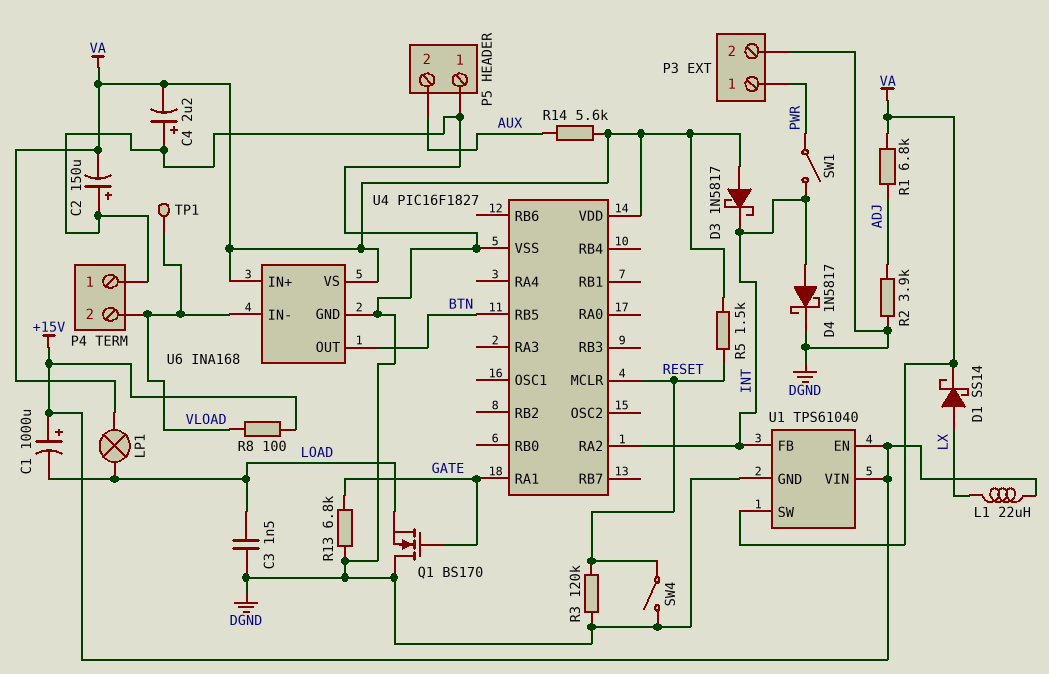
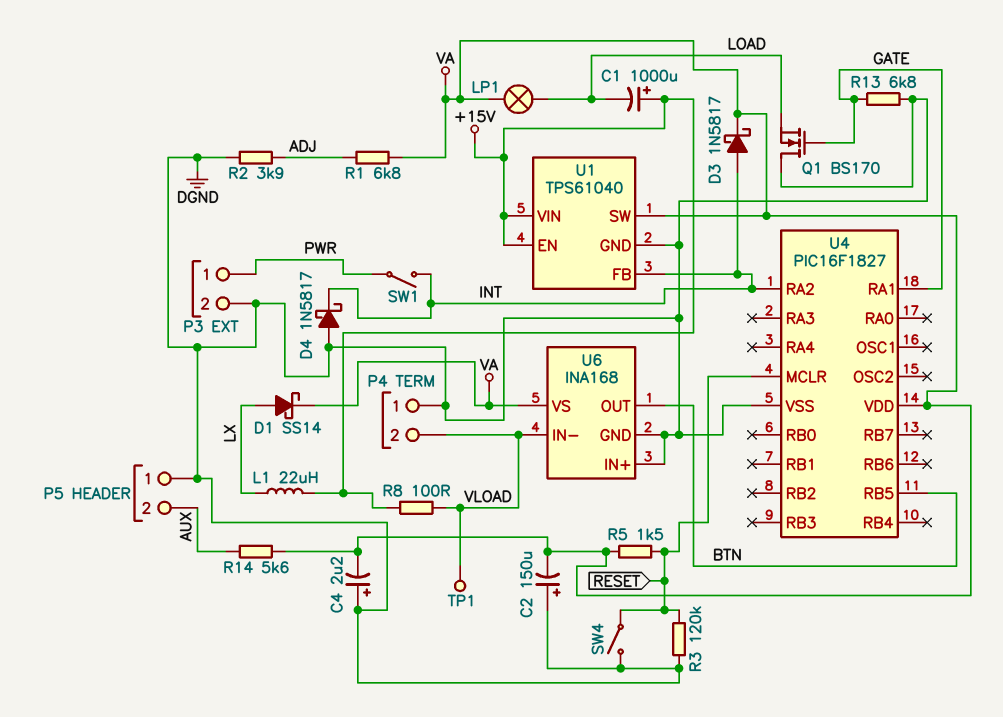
C3: 1.5nF (DGND, LOAD) -> none
D3: schottky 1N5817 (A VA, K INT) -> schottky 1N5817 (A INT, K VA)
D4: schottky 1N5817 (A INT, K DGND) -> schottky 1N5817 (A DGND, K INT)
U6 pin IN+: VA -> DGND

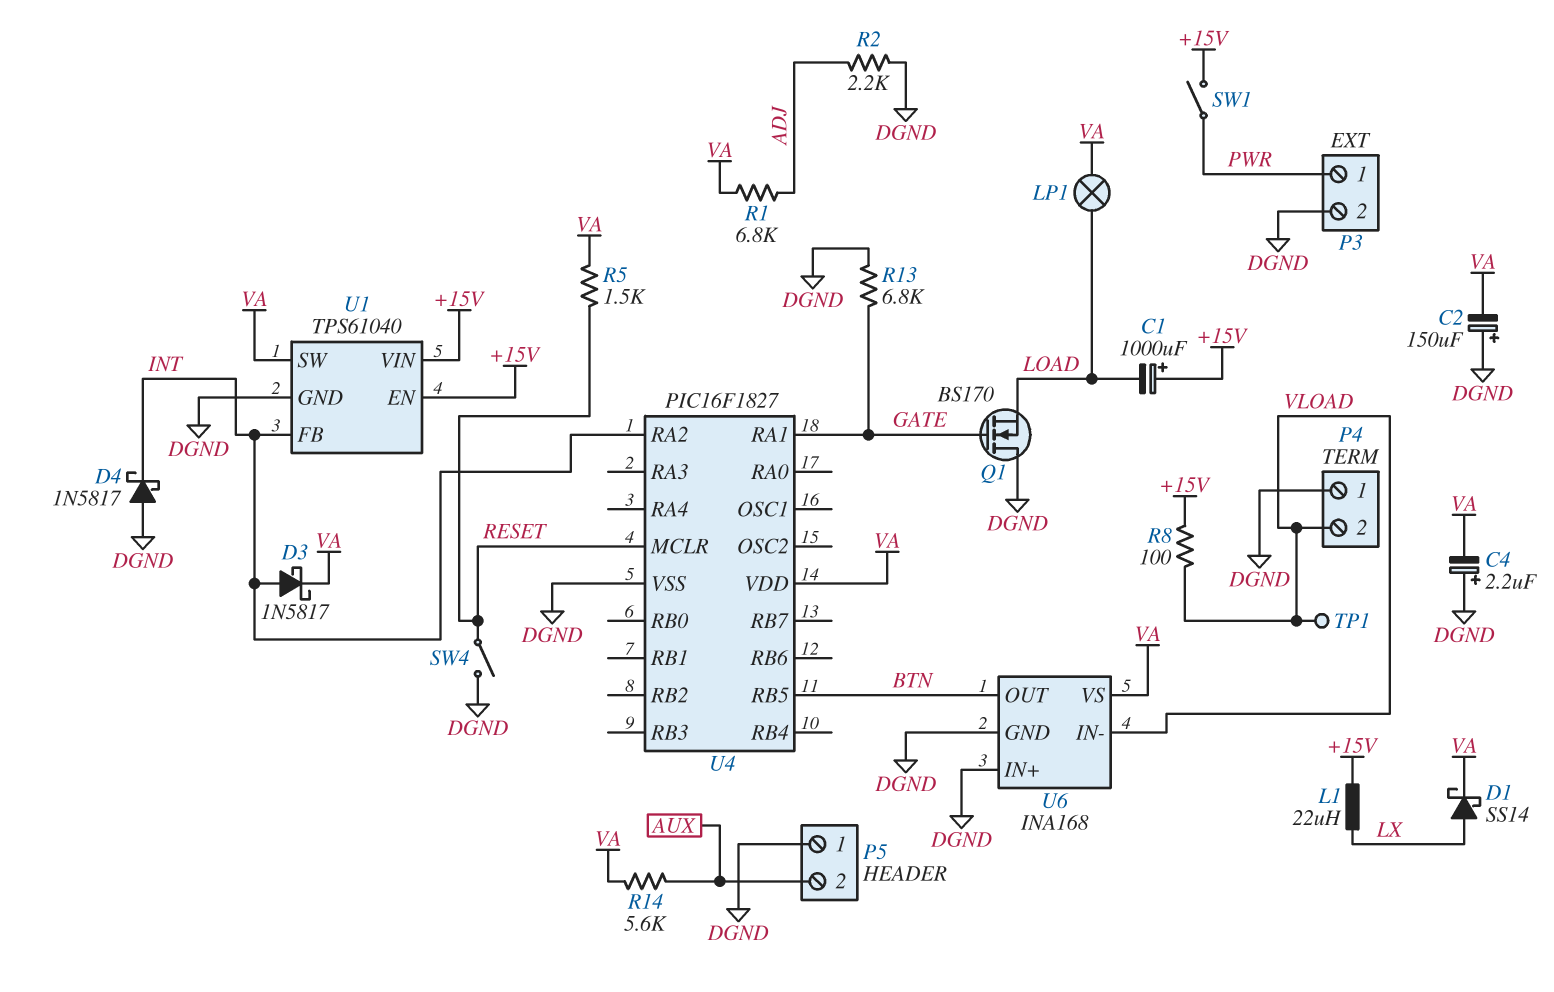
R2: 3.9k (ADJ, DGND) -> 2.2k (ADJ, DGND)
R3: 120k (DGND, RESET) -> none
SW1: switch (INT, PWR) -> switch (+15V, PWR)

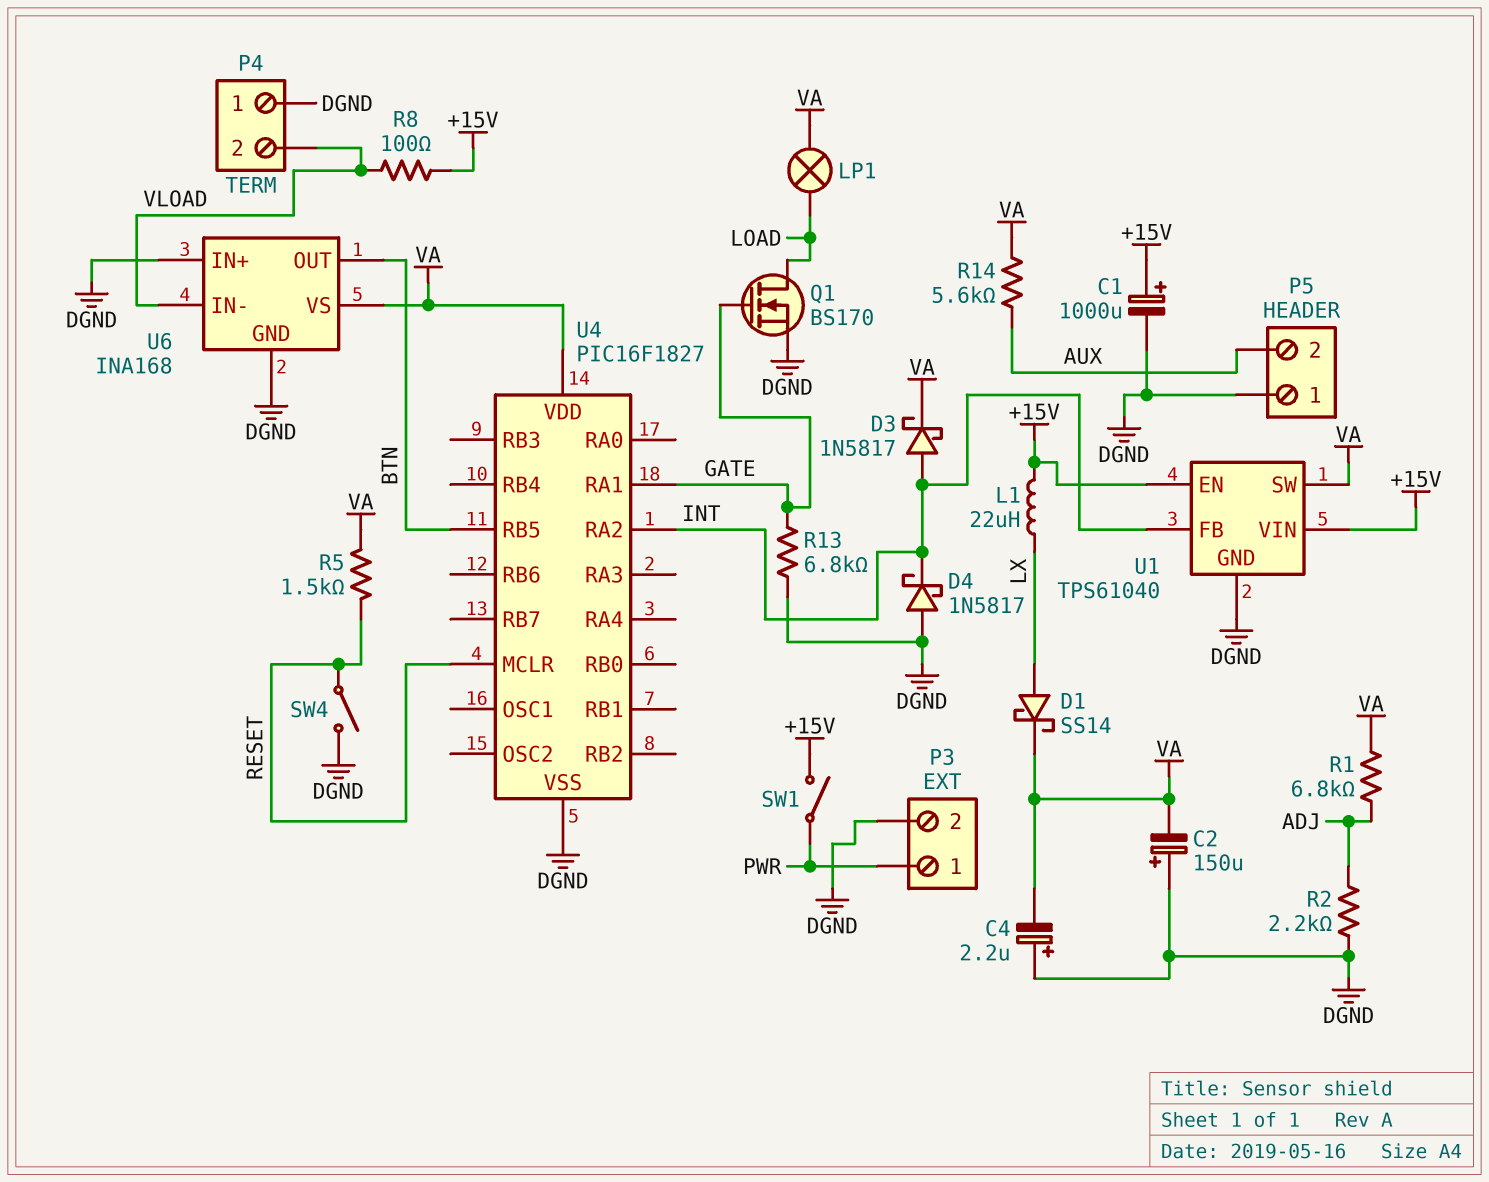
C1: 1000uF (plus +15V, minus LOAD) -> 1000uF (plus +15V, minus DGND)
Q1: NMOS BS170 (G GATE, D DGND, S LOAD) -> NMOS BS170 (G GATE, D LOAD, S DGND)
TP1: test point (VLOAD) -> none

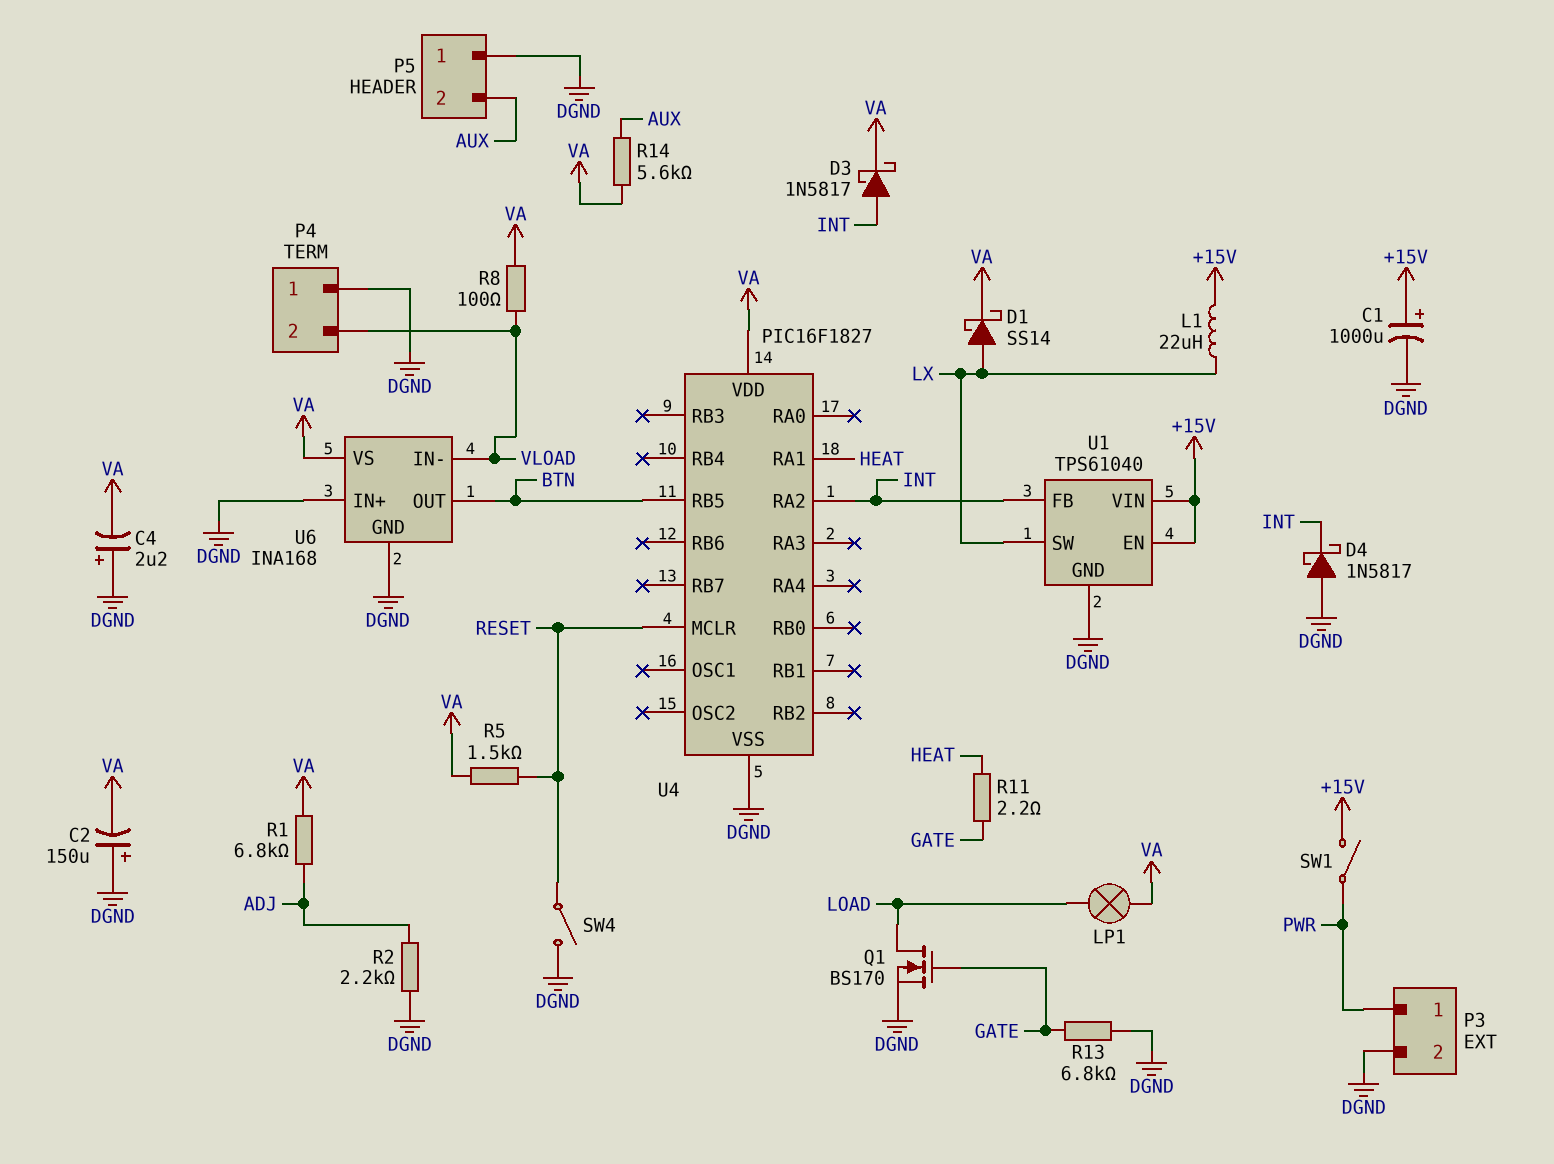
R8: 100 (+15V, VLOAD) -> 100 (VA, VLOAD)
R11: none -> 2.2 (GATE, HEAT)
U1 pin SW: VA -> LX
U4 pin RA1: GATE -> HEAT

